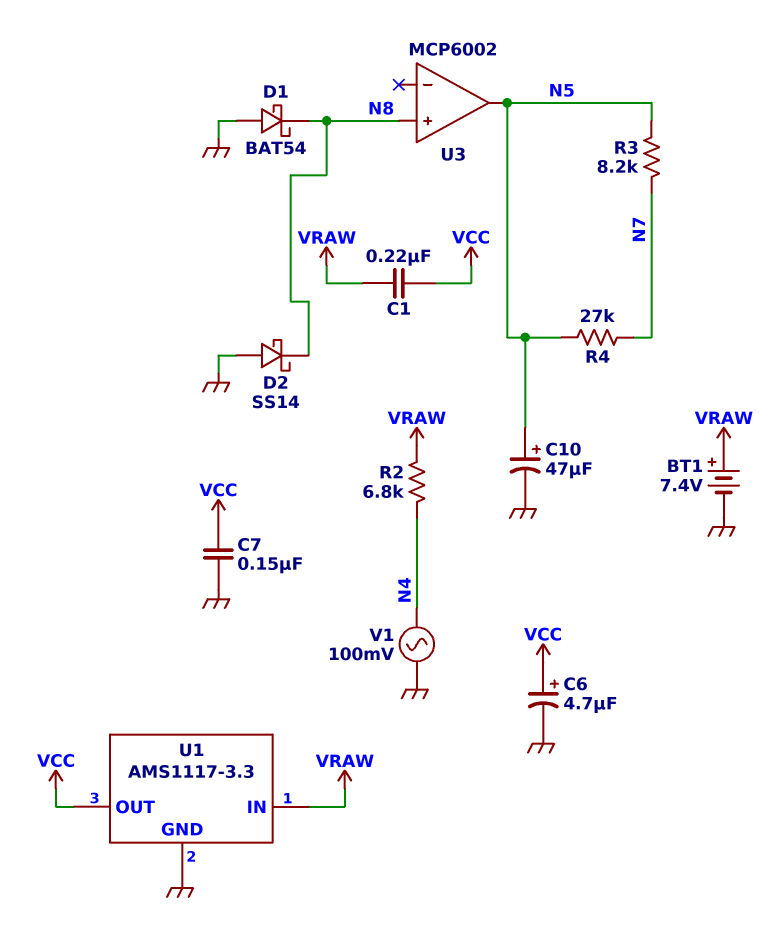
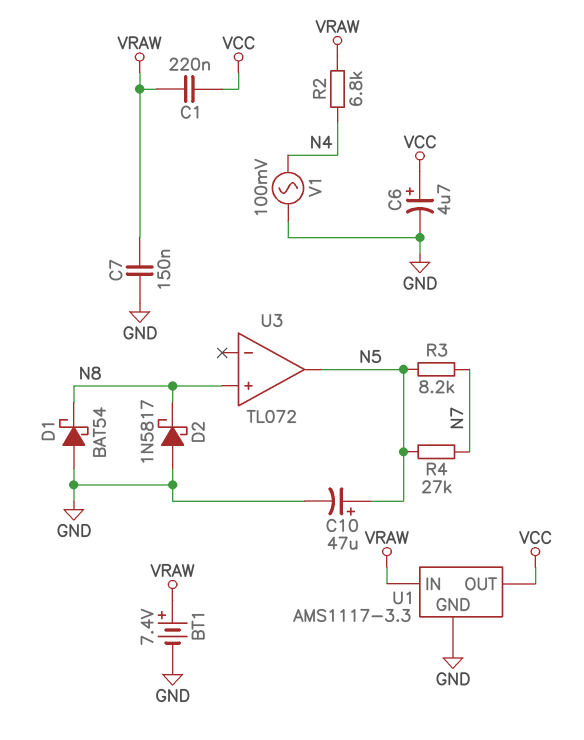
C7: 150nF (GND, VCC) -> 150nF (GND, VRAW)
D2: schottky SS14 (A GND, K N8) -> schottky 1N5817 (A GND, K N8)
U3: MCP6002 -> TL072

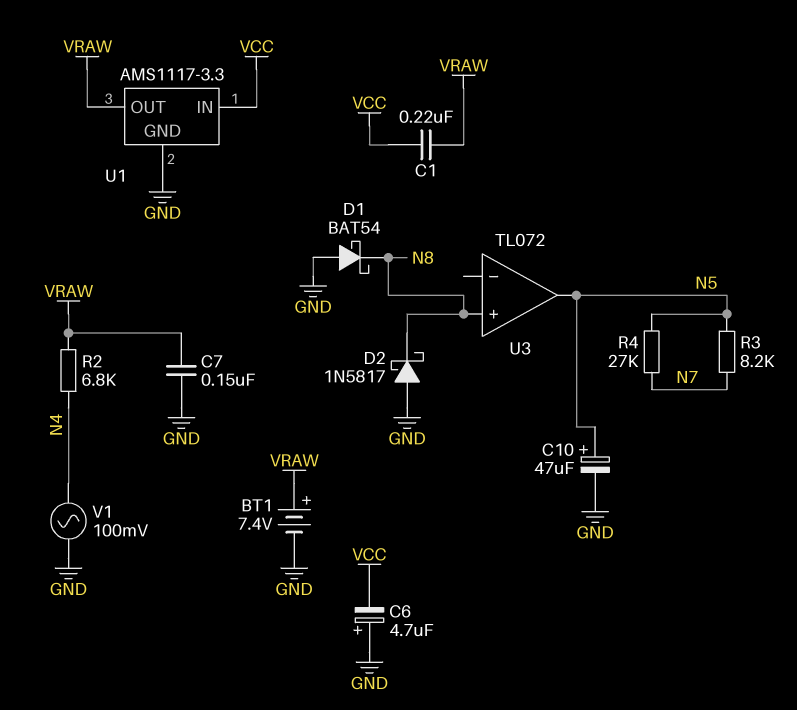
C6: 4.7uF (plus VCC, minus GND) -> 4.7uF (plus GND, minus VCC)
U1 pin IN: VRAW -> VCC
U1 pin OUT: VCC -> VRAW

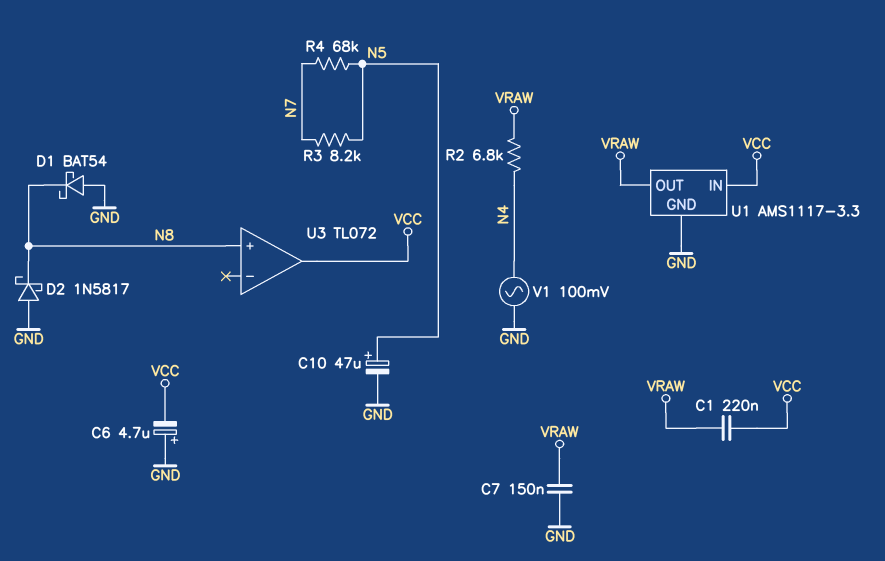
BT1: 7.4V (plus VRAW, minus GND) -> none
R4: 27k (N5, N7) -> 68k (N5, N7)
U3 pin out: N5 -> VCC

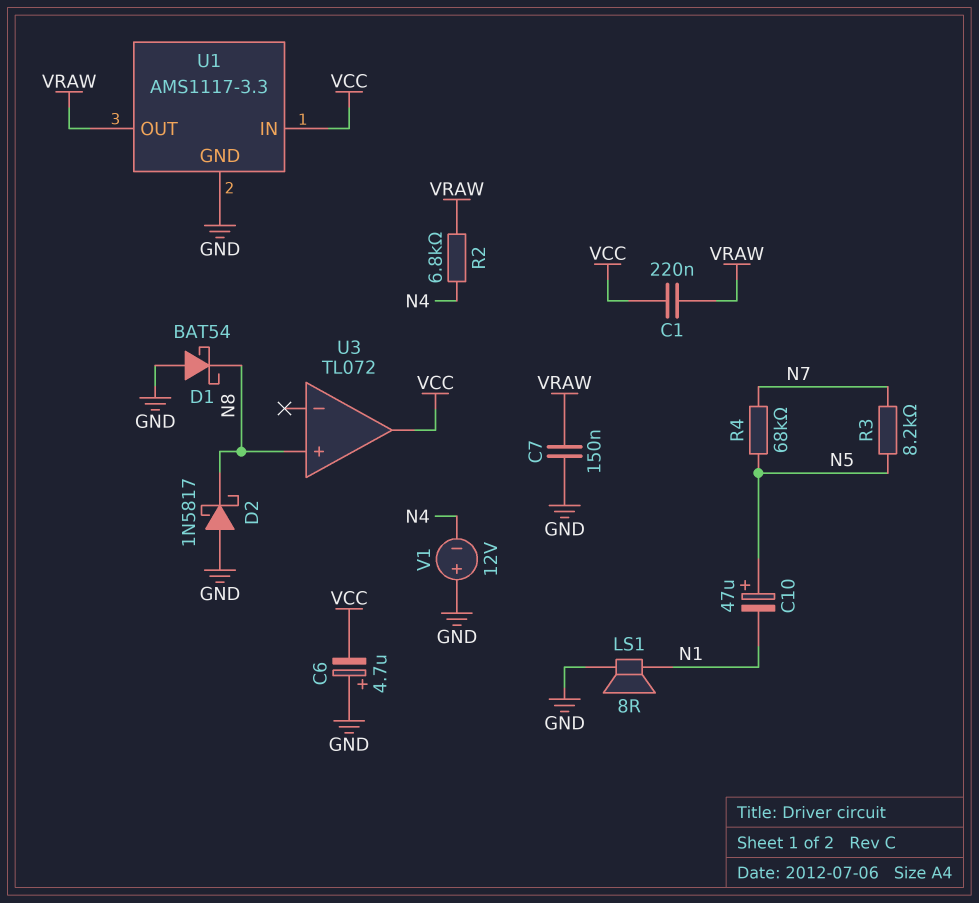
C10: 47uF (plus N5, minus GND) -> 47uF (plus N5, minus N1)
LS1: none -> speaker 8R (GND, N1)
V1: AC 100mV (GND, N4) -> 12V (plus GND, minus N4)

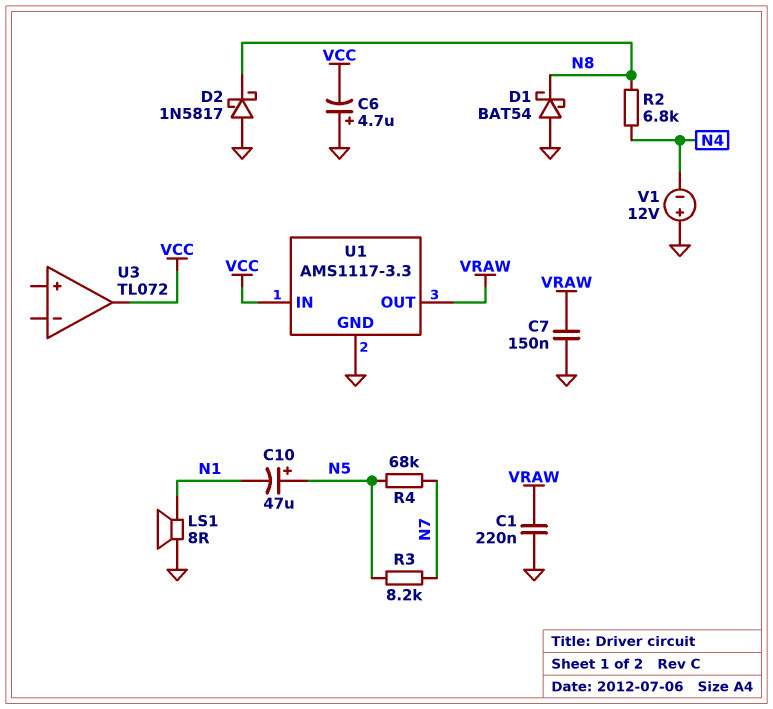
C1: 220nF (VCC, VRAW) -> 220nF (GND, VRAW)
R2: 6.8k (N4, VRAW) -> 6.8k (N4, N8)
U3 pin in+: N8 -> none

